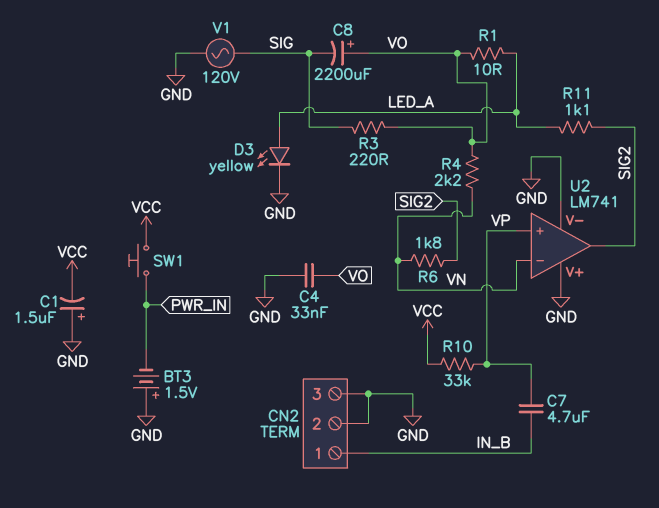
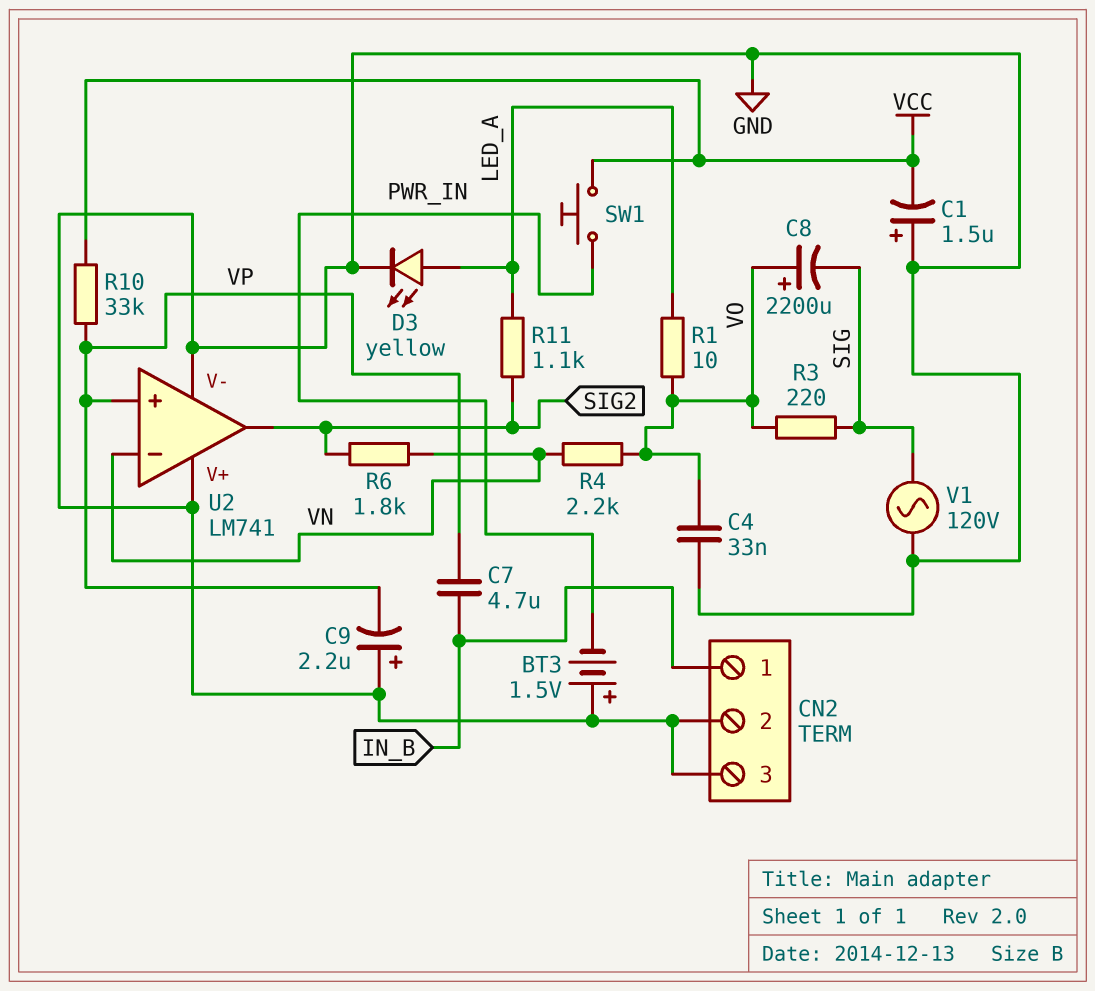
C9: none -> 2.2uF (plus GND, minus VP)

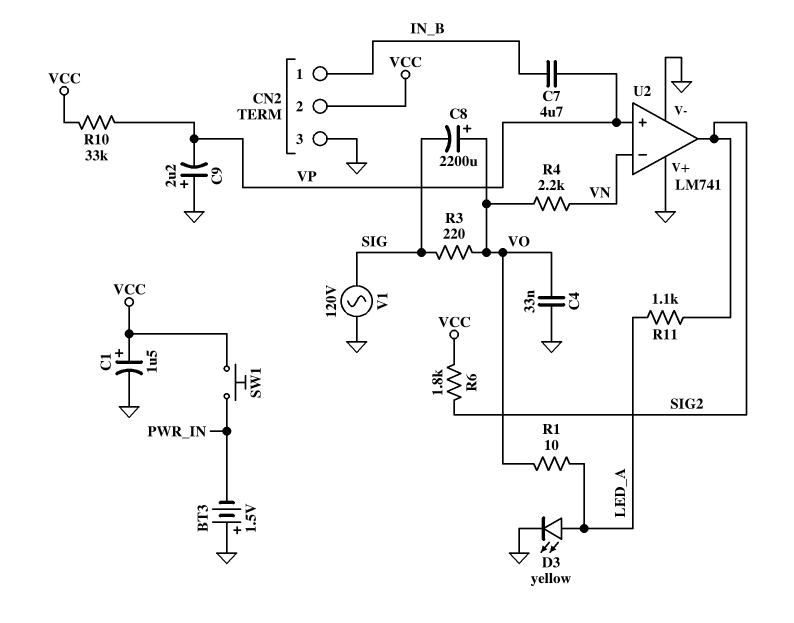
C1: 1.5uF (plus GND, minus VCC) -> 1.5uF (plus VCC, minus GND)
CN2 pin 2: GND -> VCC
R6: 1.8k (SIG2, VN) -> 1.8k (SIG2, VCC)

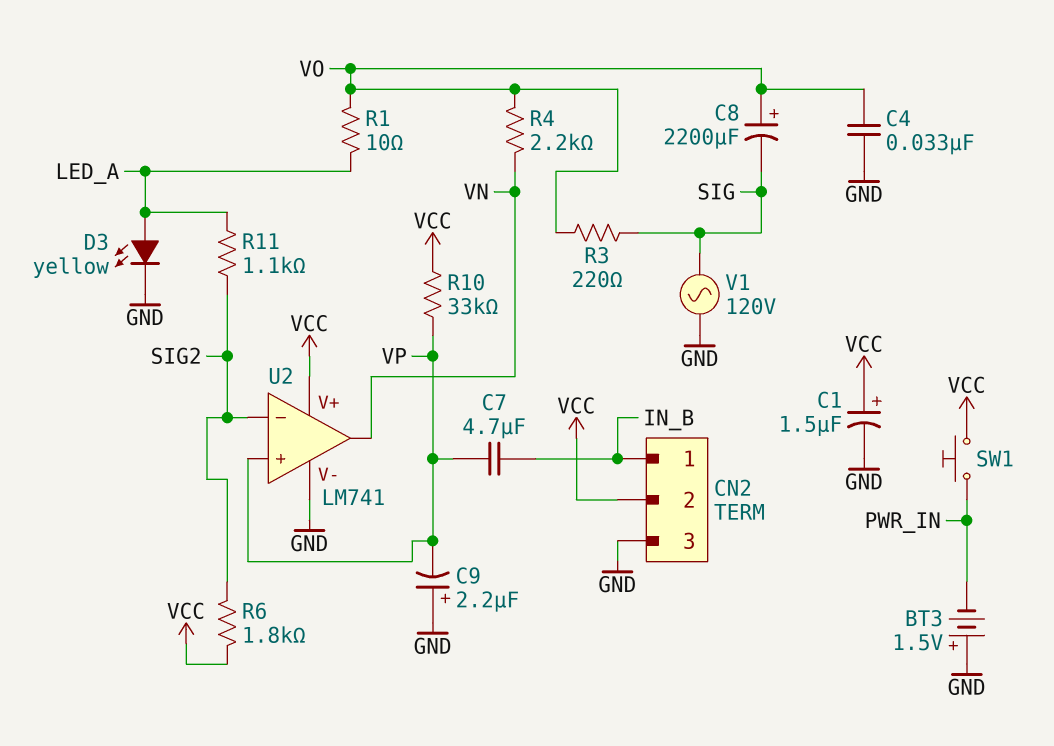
U2 pin V+: GND -> VCC
U2 pin in-: VN -> SIG2
U2 pin out: SIG2 -> VN

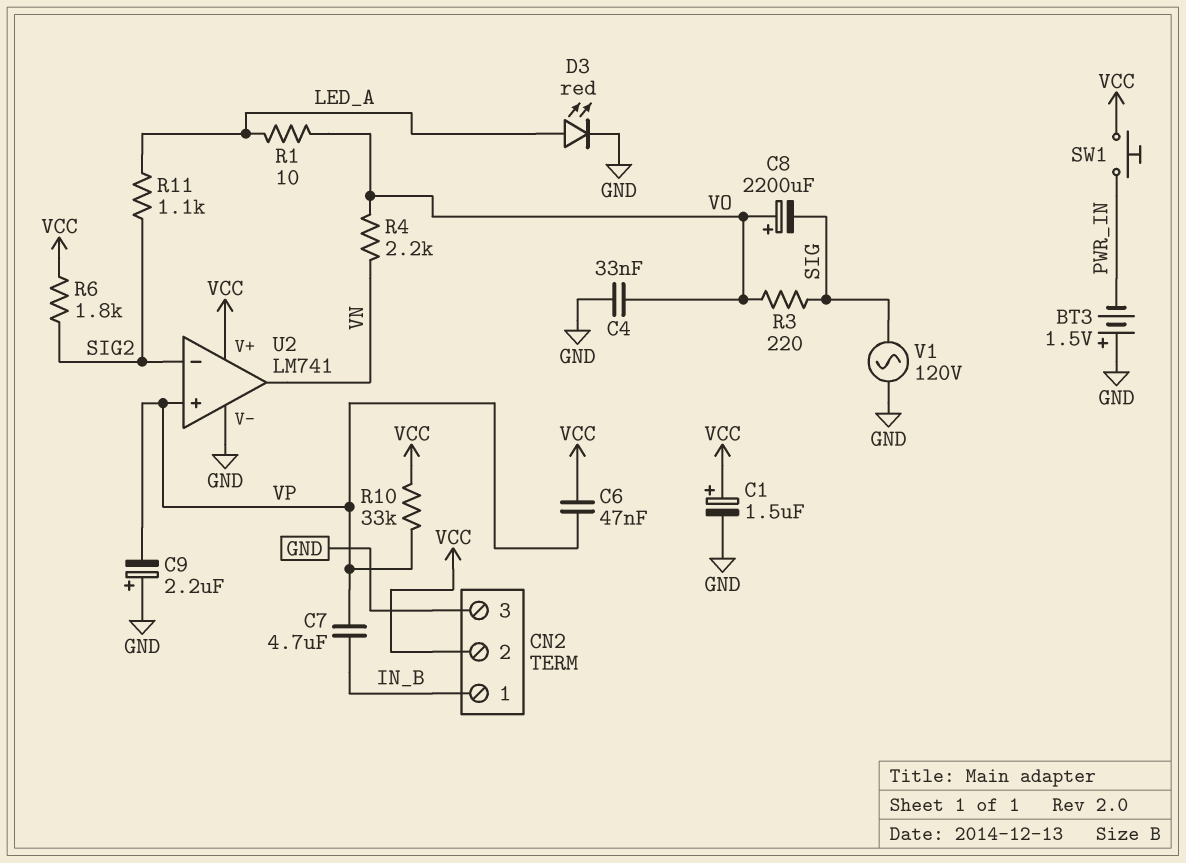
C6: none -> 47nF (VCC, VP)
D3: LED yellow (A LED_A, K GND) -> LED red (A LED_A, K GND)

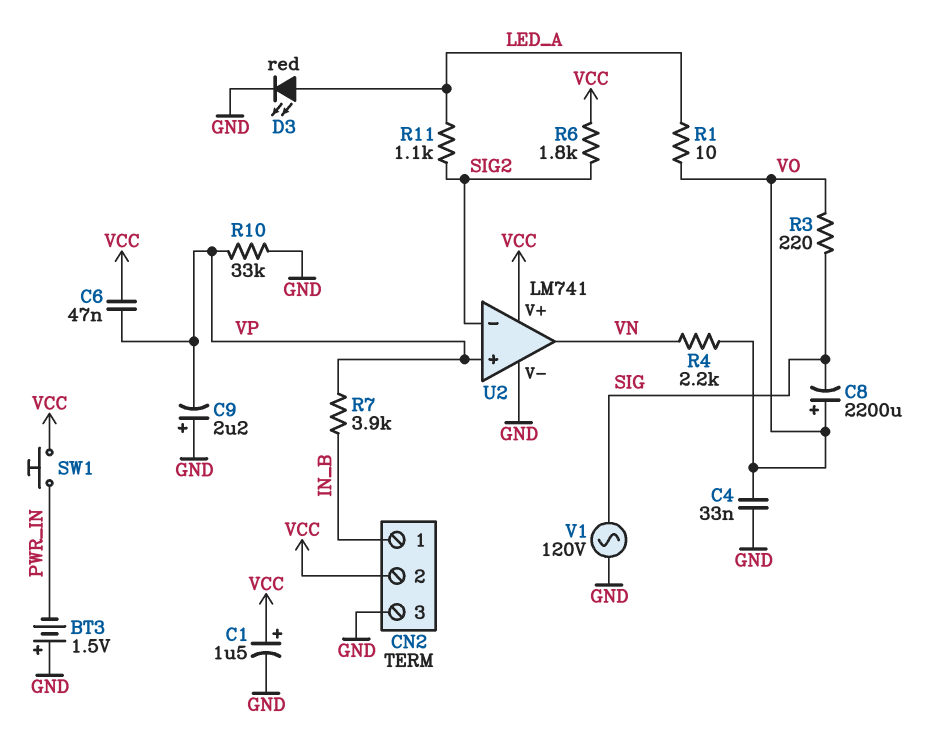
C7: 4.7uF (IN_B, VP) -> none
R7: none -> 3.9k (IN_B, VP)
R10: 33k (VCC, VP) -> 33k (GND, VP)

